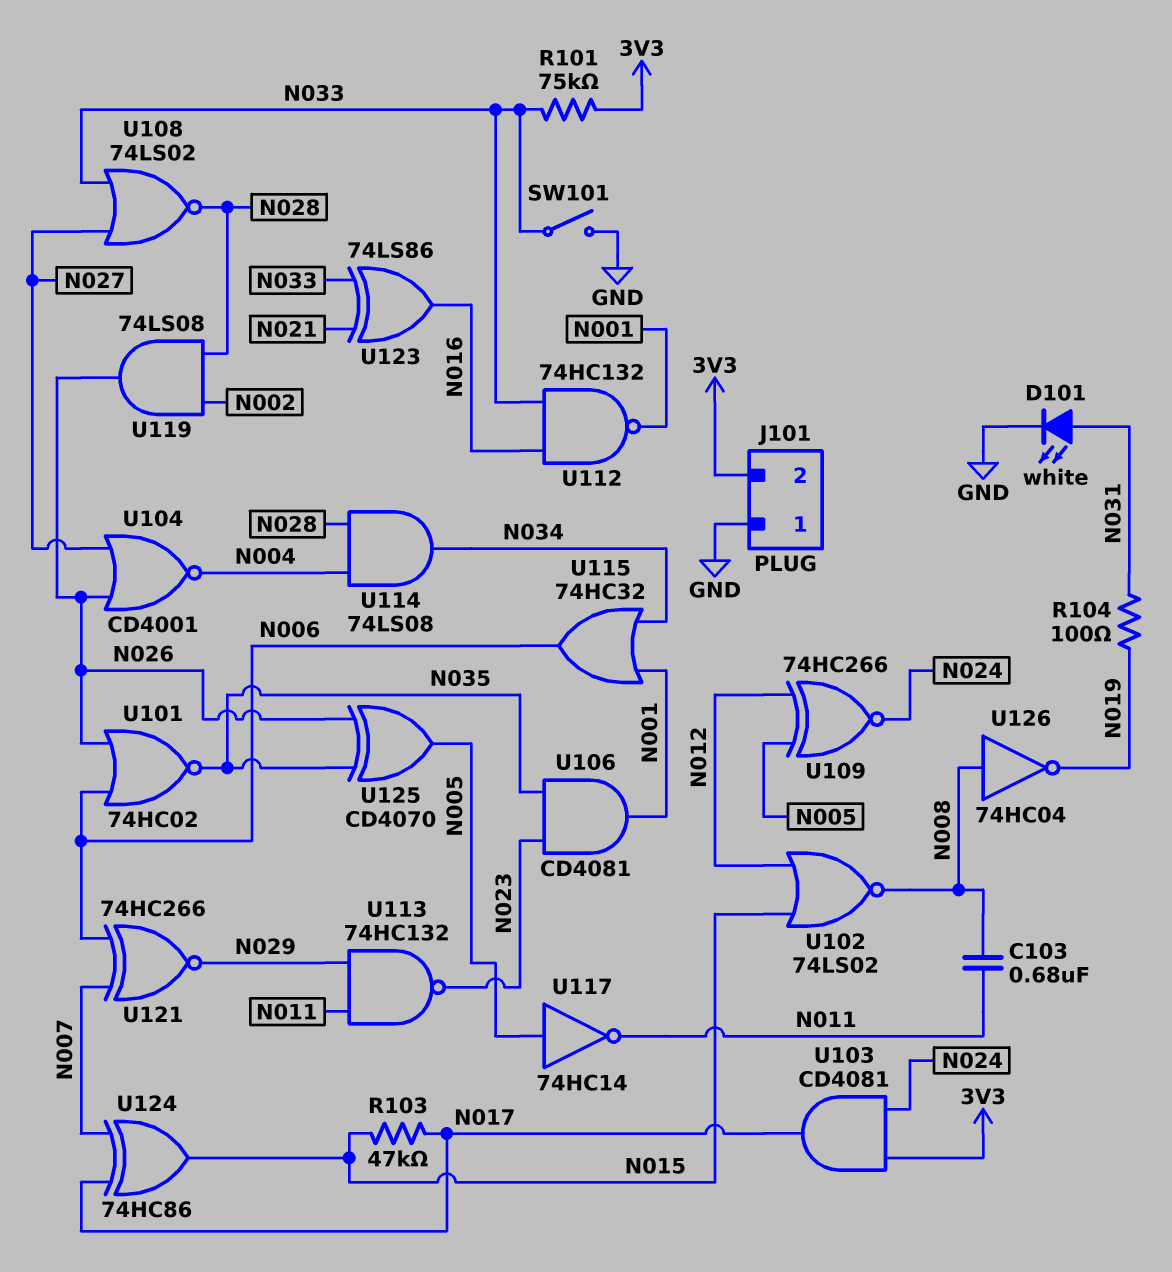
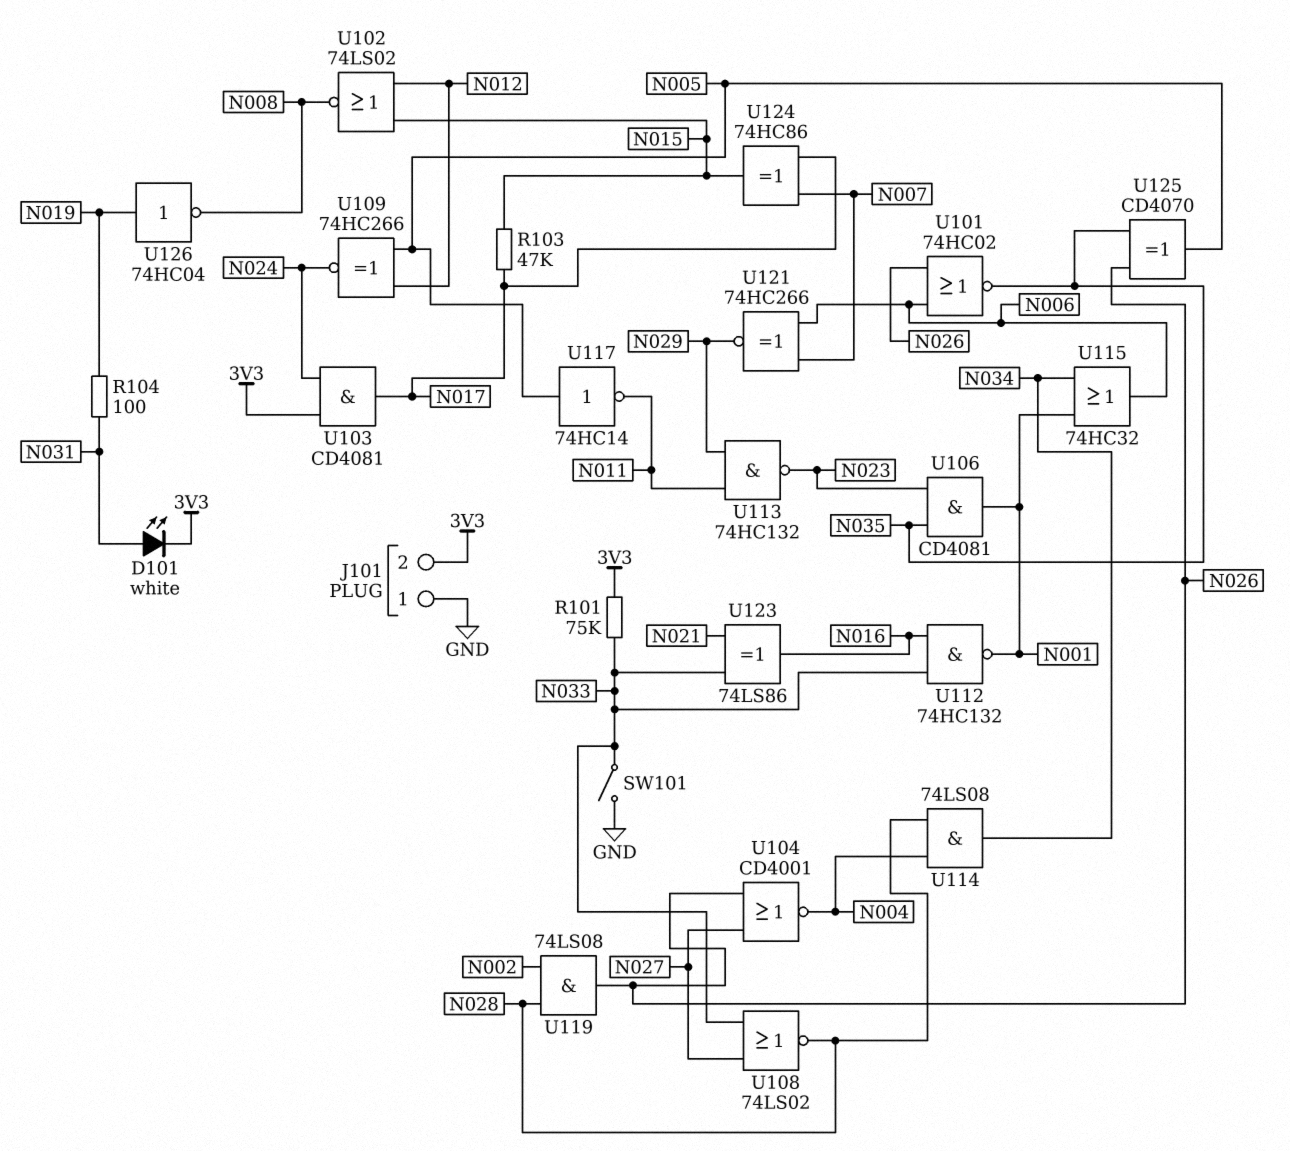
C103: 680nF (N008, N011) -> none
D101: LED white (A N031, K GND) -> LED white (A N031, K 3V3)
U126: NOT 74HC04 (in N008, out N019) -> NOT 74HC04 (in N019, out N008)

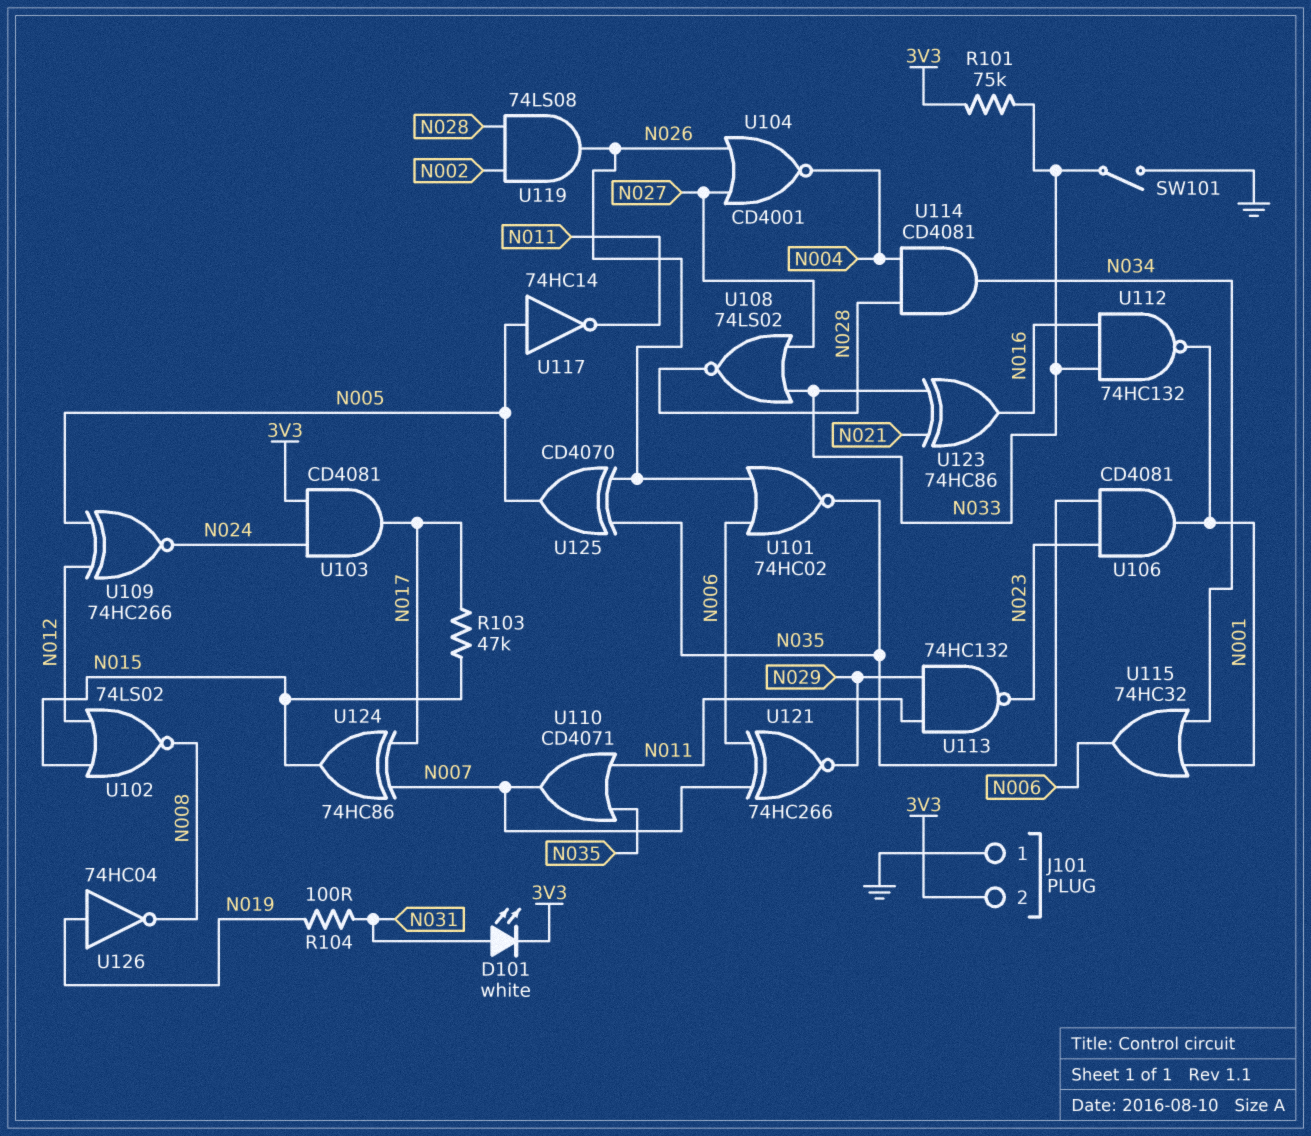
U110: none -> OR CD4071 (in N011, in N035, out N007)
U114: AND 74LS08 (in N004, in N028, out N034) -> AND CD4081 (in N004, in N028, out N034)
U123: XOR 74LS86 (in N021, in N033, out N016) -> XOR 74HC86 (in N021, in N033, out N016)

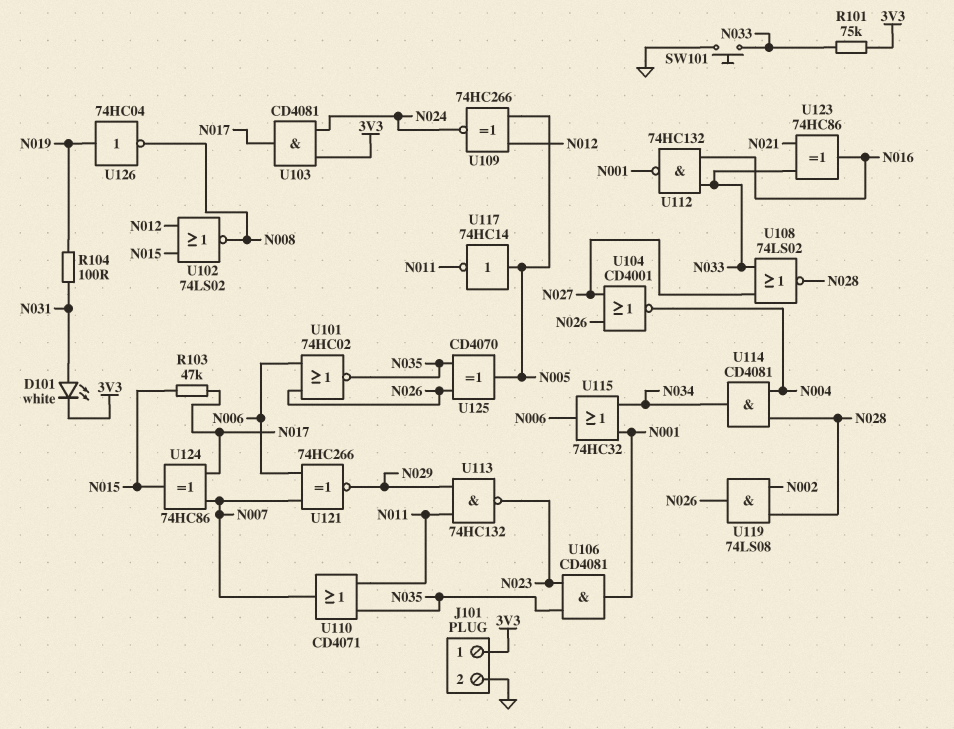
J101 pin 1: GND -> 3V3
J101 pin 2: 3V3 -> GND
SW101: switch (GND, N033) -> button (GND, N033)

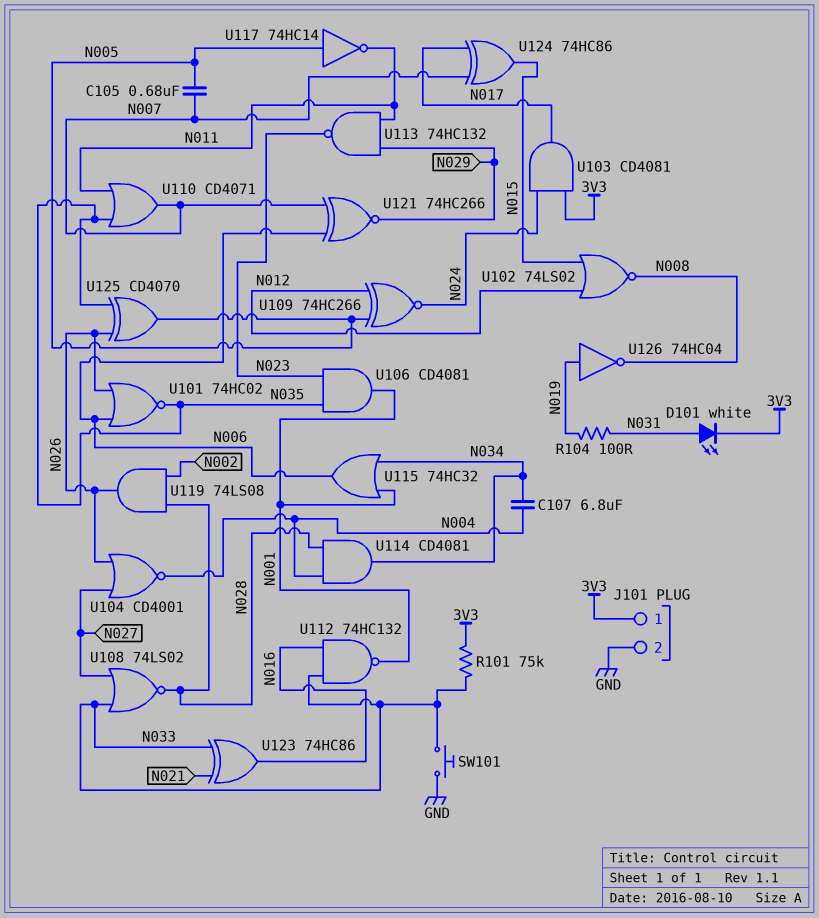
C105: none -> 680nF (N005, N007)
C107: none -> 6.8uF (N004, N034)
R103: 47k (N015, N017) -> none

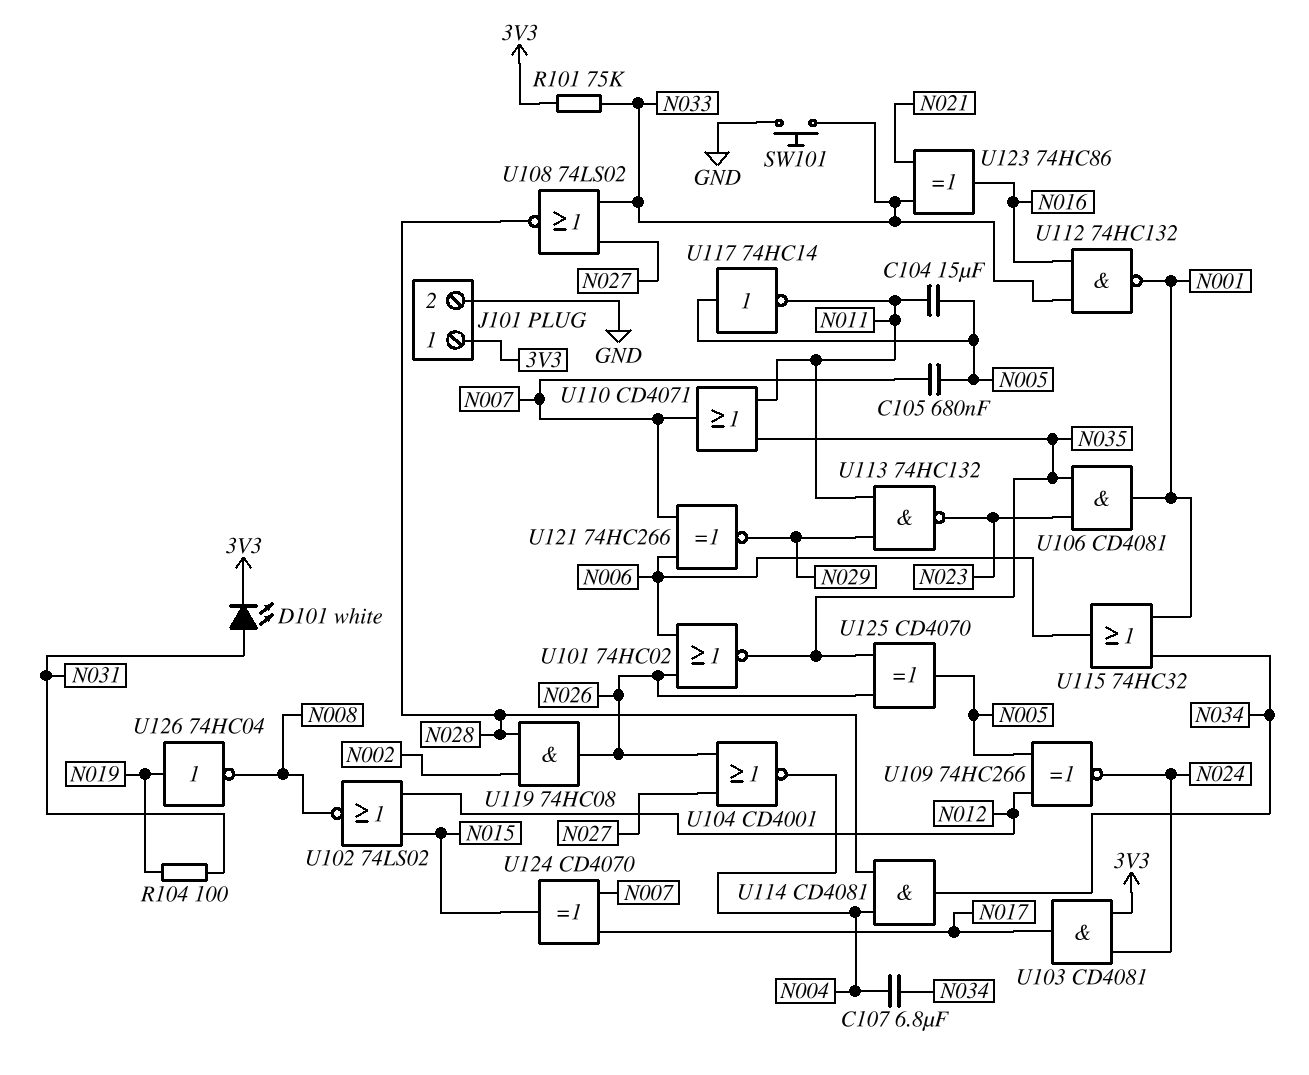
C104: none -> 15uF (N005, N011)
U119: AND 74LS08 (in N002, in N028, out N026) -> AND 74HC08 (in N002, in N028, out N026)
U124: XOR 74HC86 (in N007, in N017, out N015) -> XOR CD4070 (in N007, in N017, out N015)

